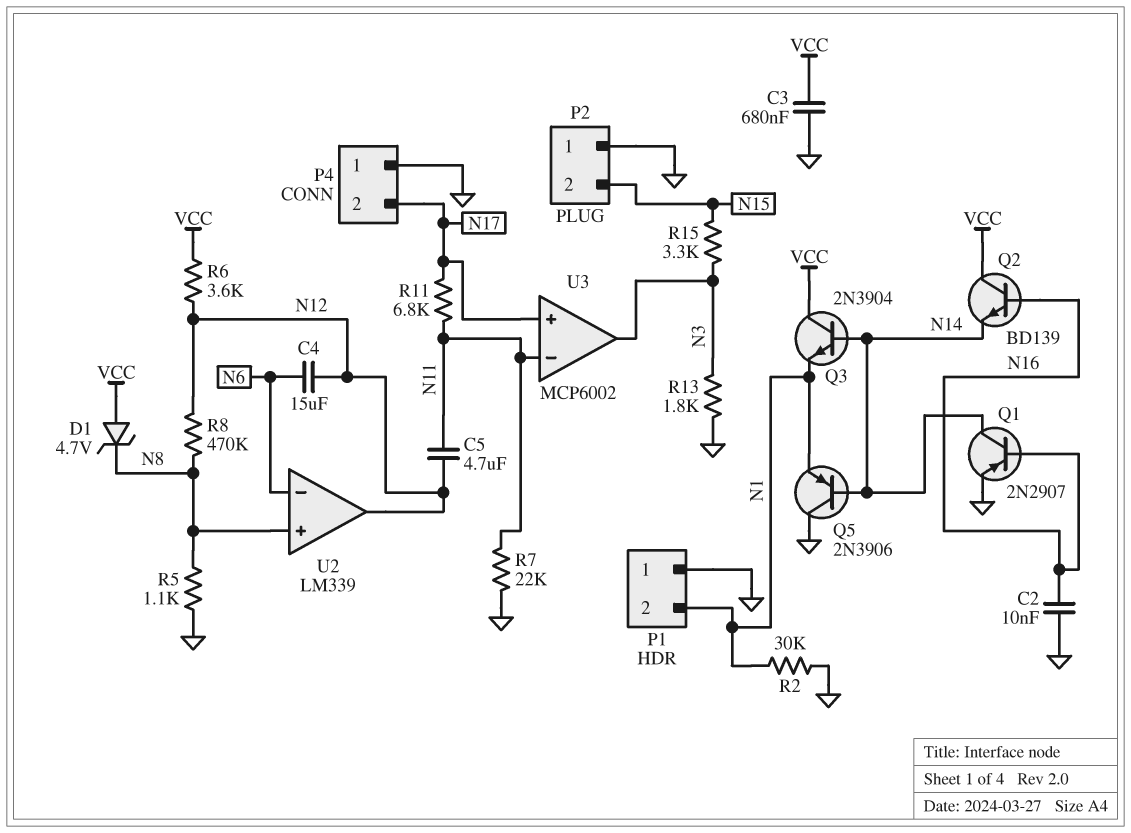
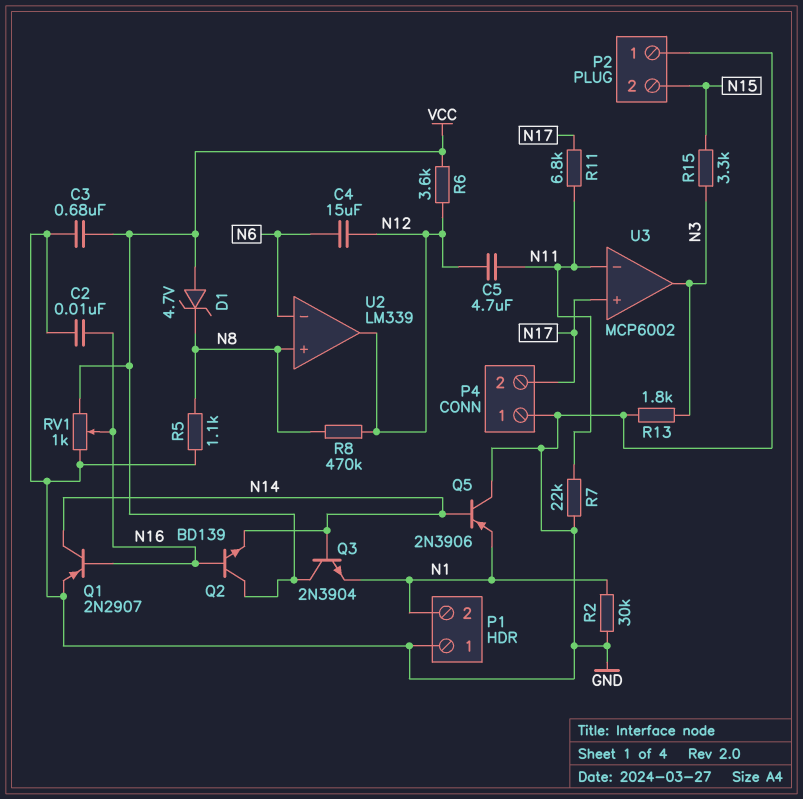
RV1: none -> 1k (GND, VCC, wiper N16)

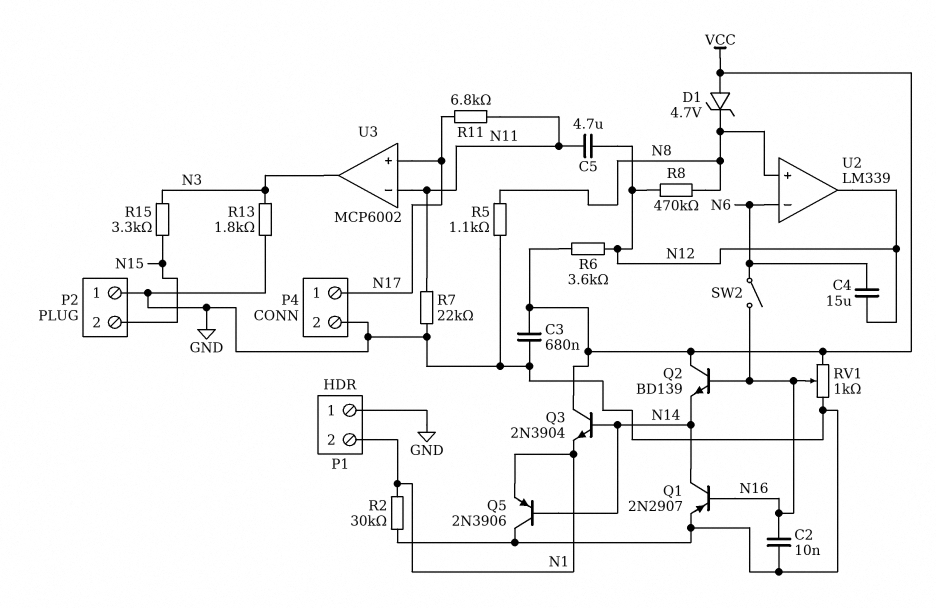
P4 pin 1: GND -> N17
P4 pin 2: N17 -> GND
SW2: none -> switch (N6, N16)

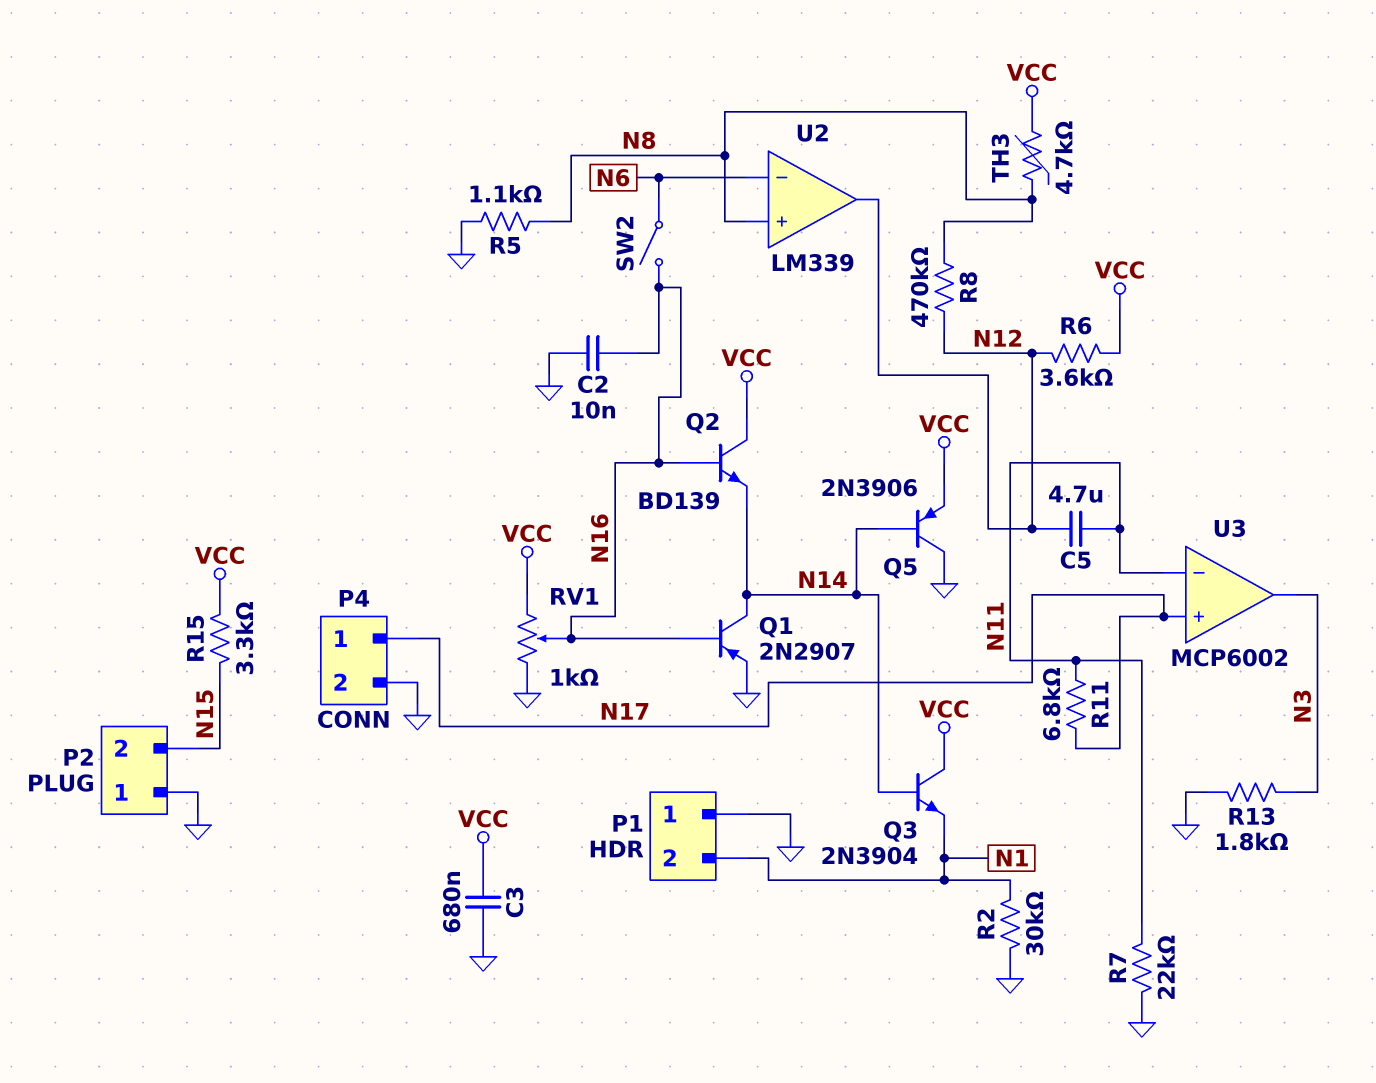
C4: 15uF (N6, N12) -> none
D1: zener 4.7V (A VCC, K N8) -> none
Q5: PNP 2N3906 (B N14, C GND, E N1) -> PNP 2N3906 (B N14, C GND, E VCC)
R15: 3.3k (N3, N15) -> 3.3k (N15, VCC)
TH3: none -> 4.7k (N8, VCC)

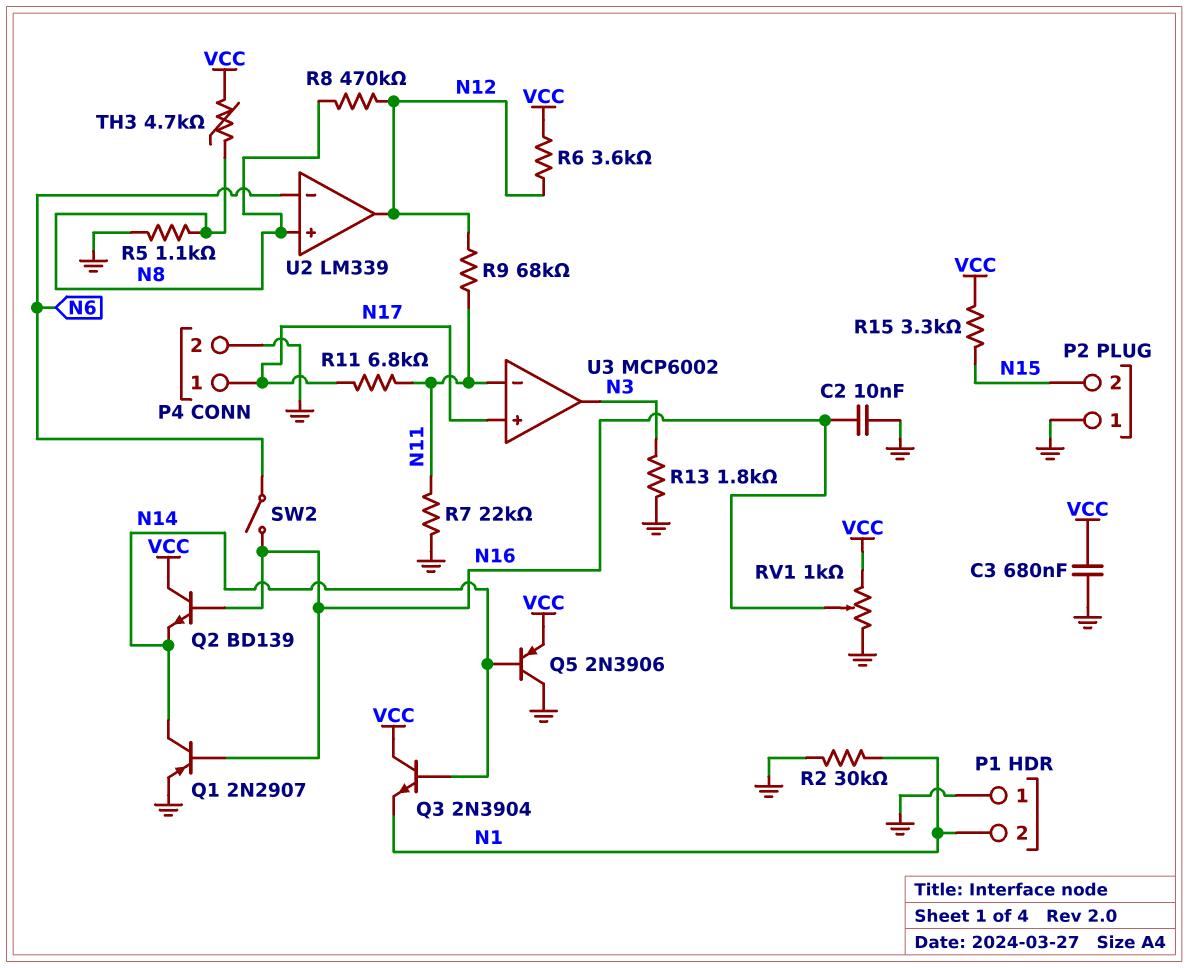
C5: 4.7uF (N11, N12) -> none
R9: none -> 68k (N11, N12)

